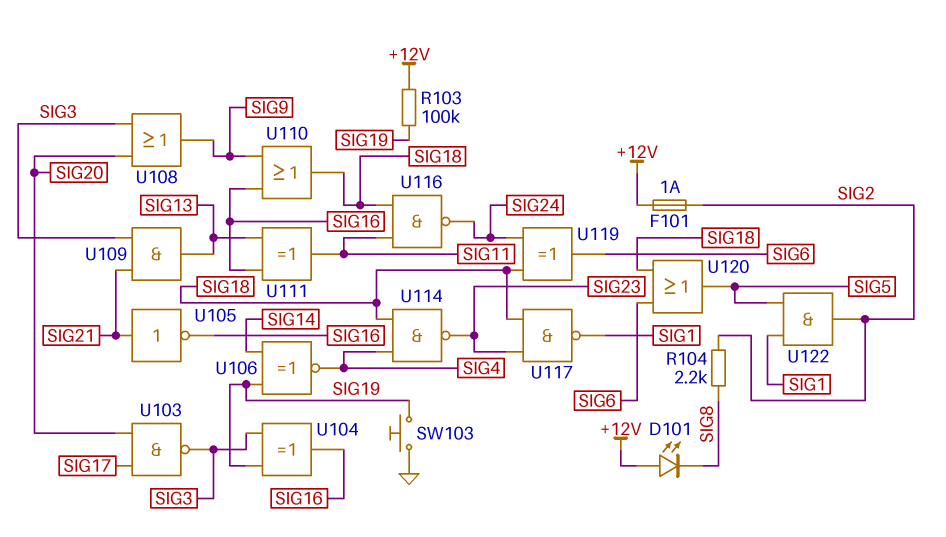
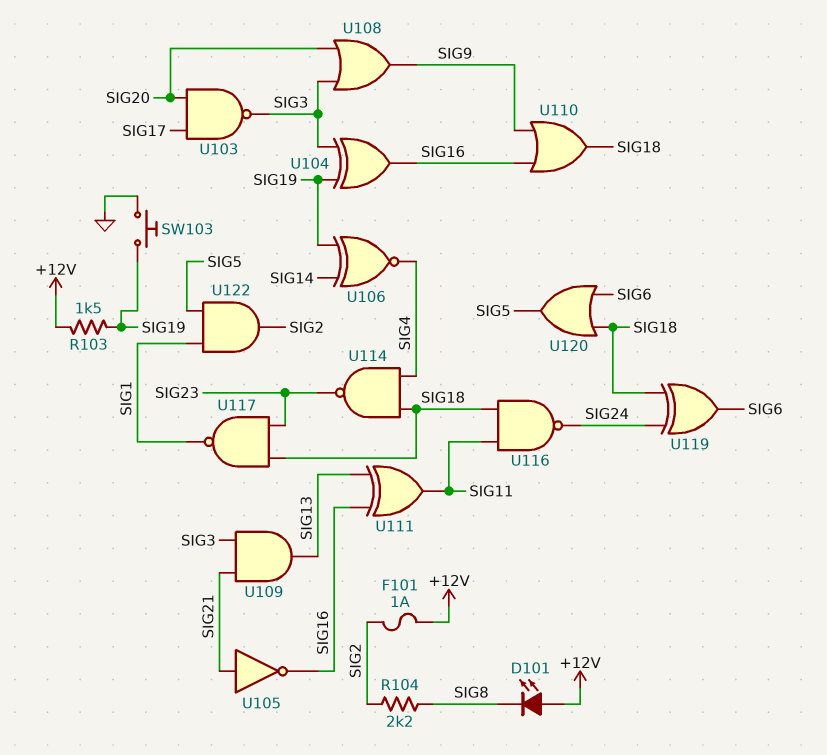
R103: 100k (+12V, SIG19) -> 1.5k (+12V, SIG19)

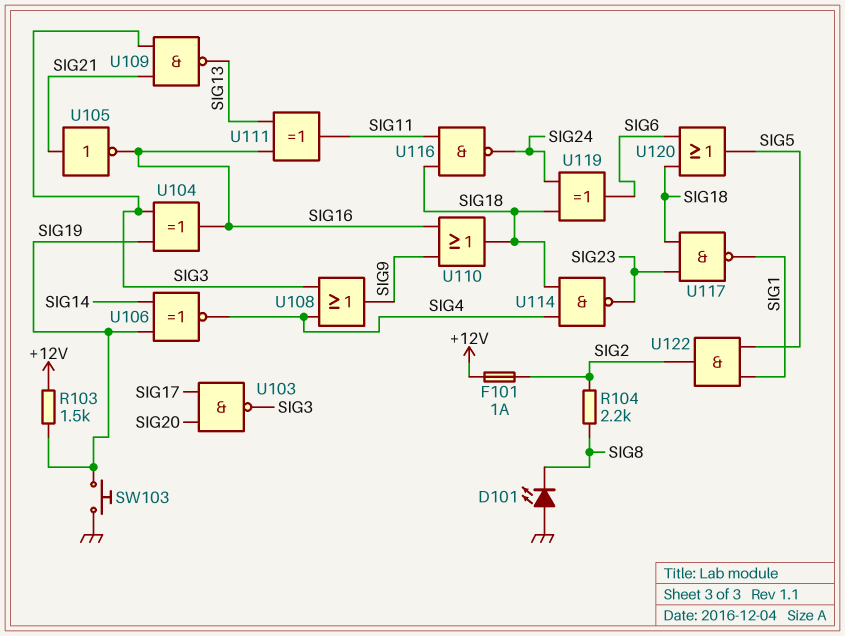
D101: LED (A +12V, K SIG8) -> LED (A GND, K SIG8)
U108: OR (in SIG3, in SIG20, out SIG9) -> OR (in SIG3, in SIG4, out SIG9)
U109: AND (in SIG3, in SIG21, out SIG13) -> NAND (in SIG3, in SIG21, out SIG13)

